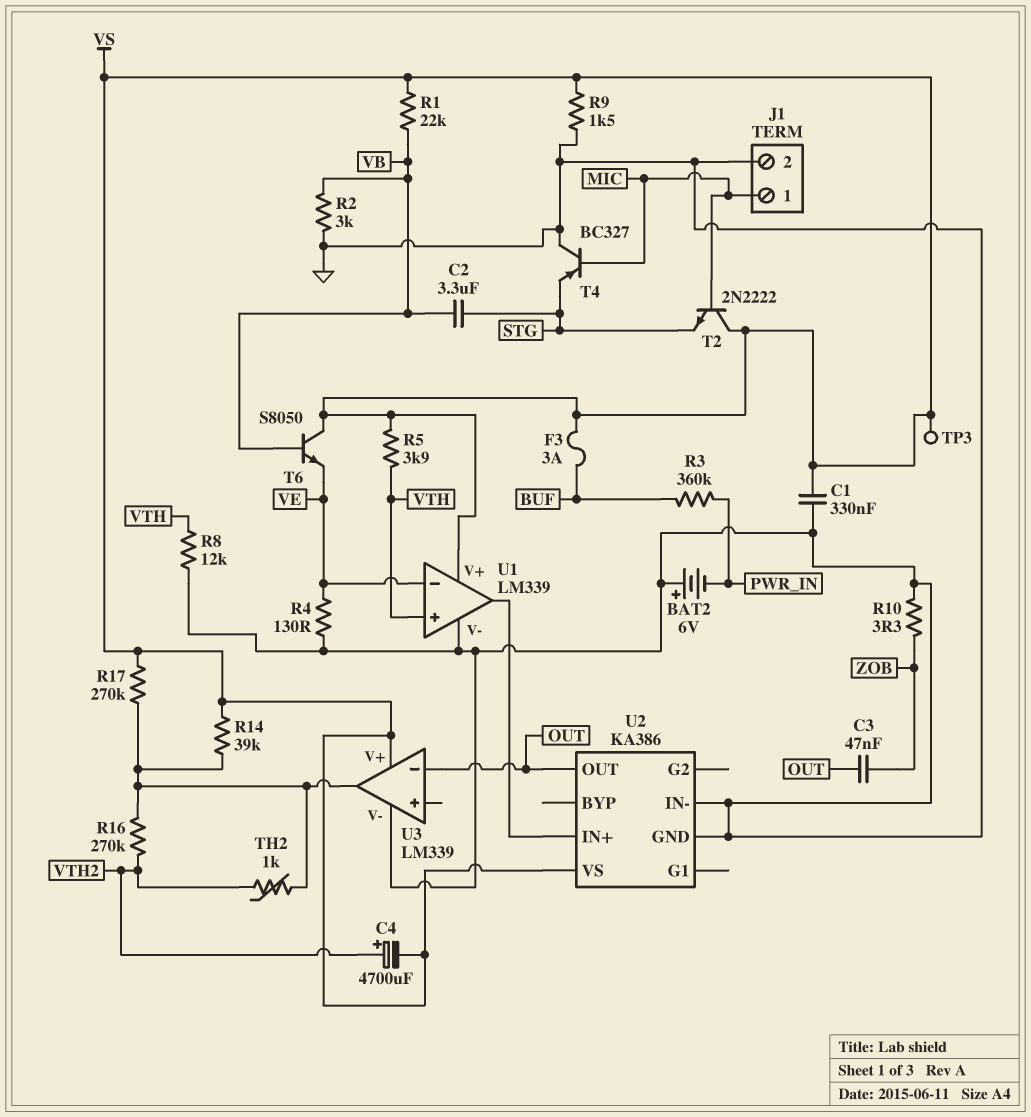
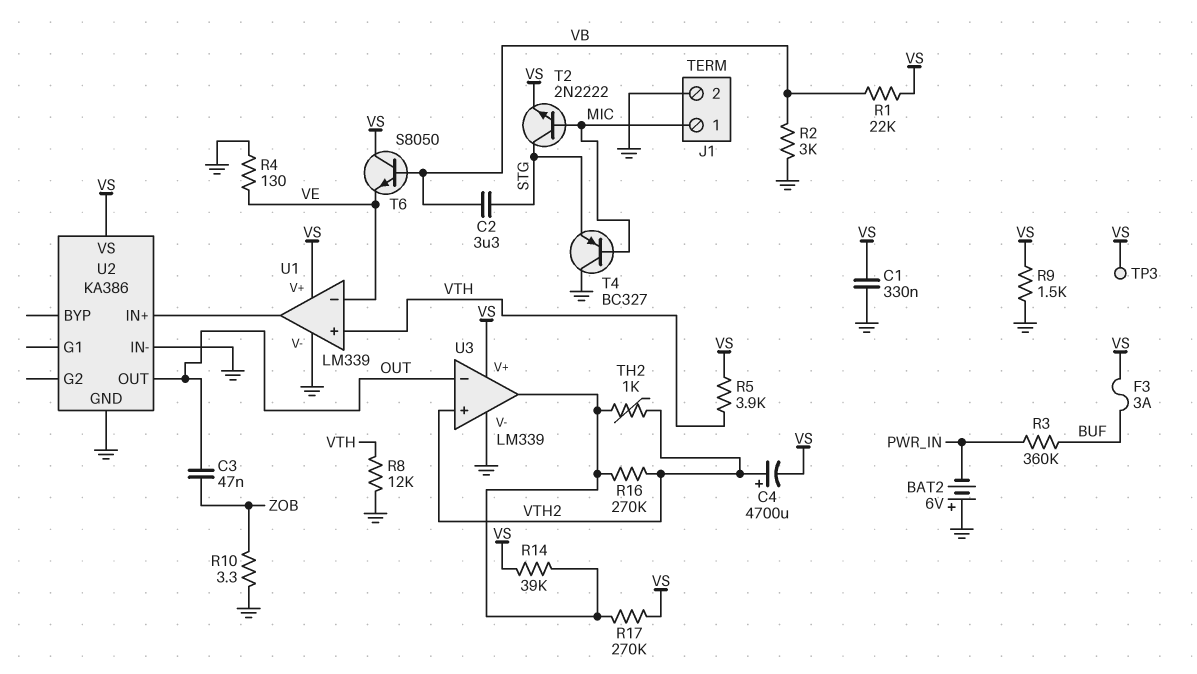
T2: NPN 2N2222 (B MIC, C VS, E STG) -> NPN 2N2222 (B MIC, C STG, E VS)
U3 pin in+: none -> VTH2

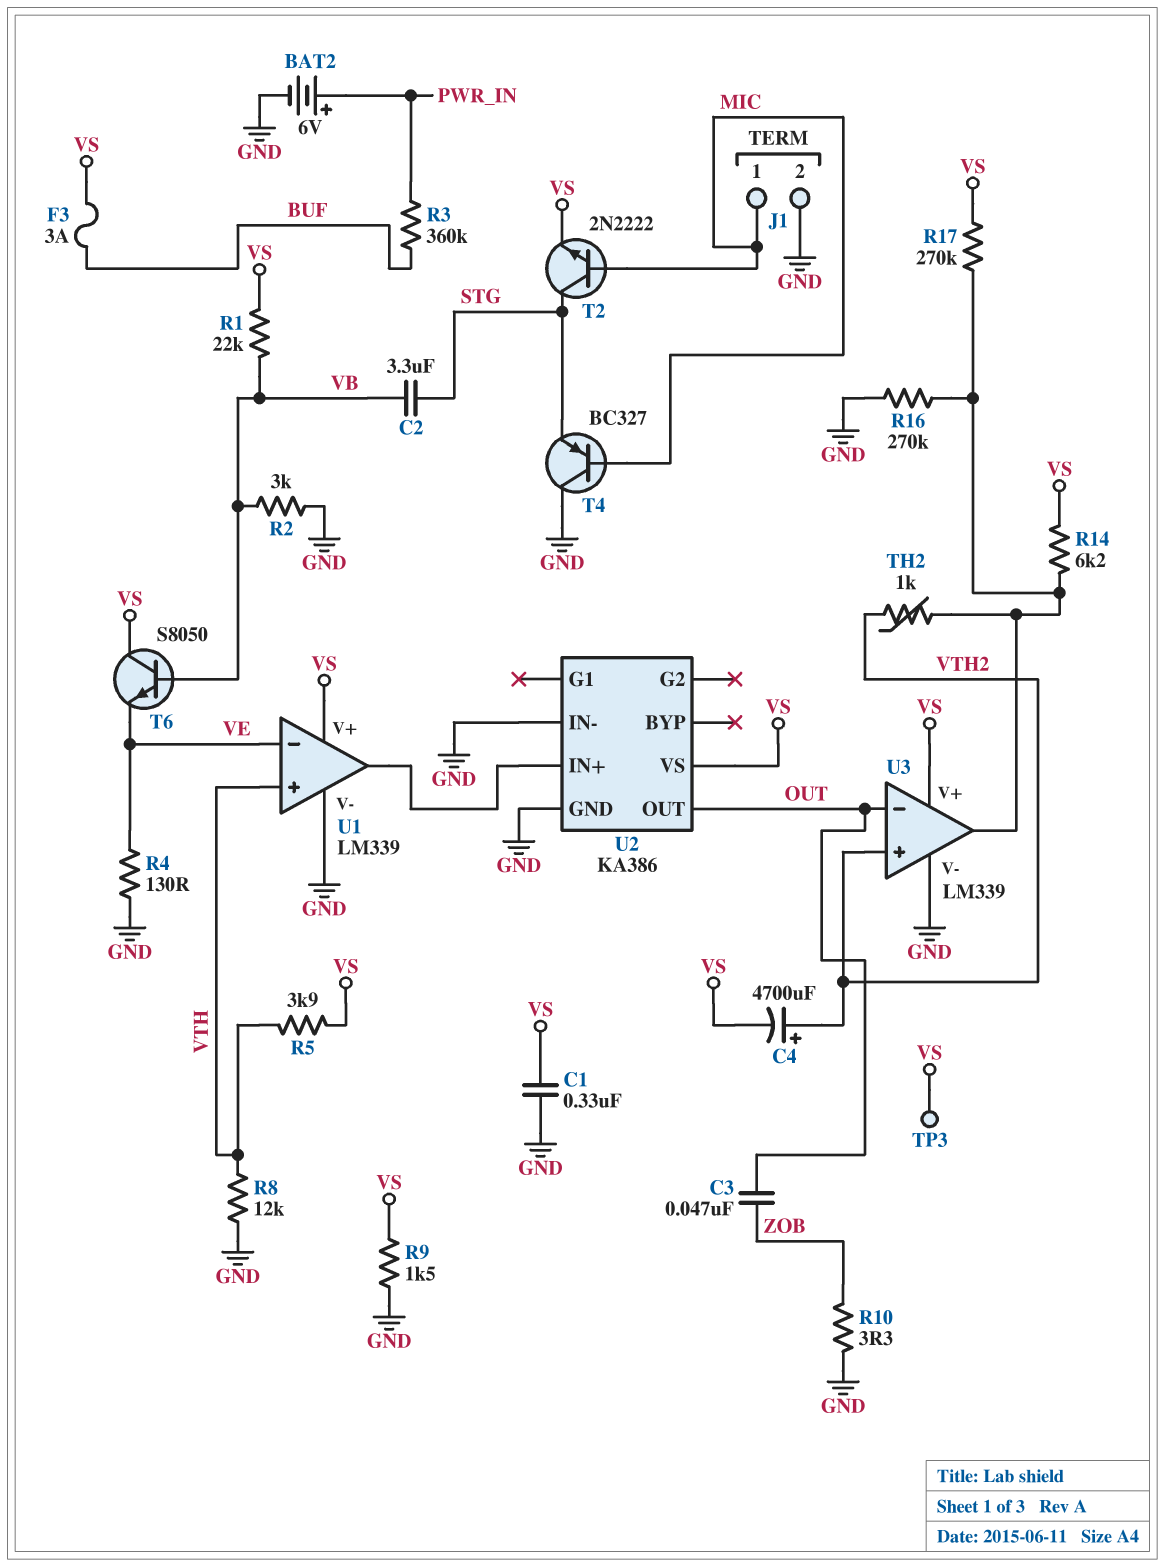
BAT2: 6V (plus GND, minus PWR_IN) -> 6V (plus PWR_IN, minus GND)
R14: 39k (U3/out, VS) -> 6.2k (U3/out, VS)
R16: 270k (U3/out, VTH2) -> 270k (GND, U3/out)

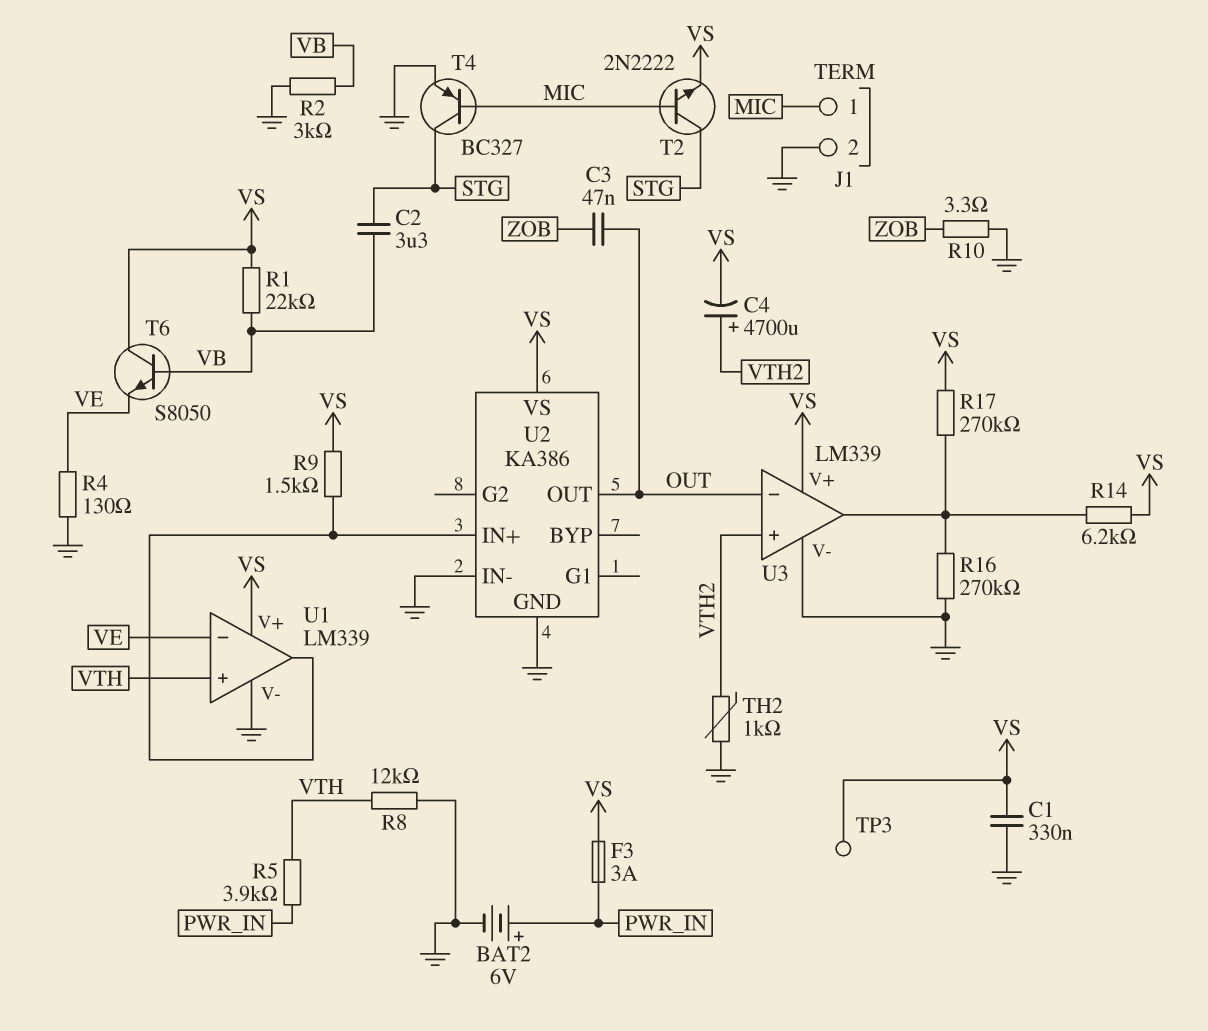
F3: 3A (BUF, VS) -> 3A (PWR_IN, VS)
R3: 360k (BUF, PWR_IN) -> none
R5: 3.9k (VS, VTH) -> 3.9k (PWR_IN, VTH)
R9: 1.5k (GND, VS) -> 1.5k (U1/out, VS)
T4: PNP BC327 (B MIC, C GND, E STG) -> PNP BC327 (B MIC, C STG, E GND)
TH2: 1k (U3/out, VTH2) -> 1k (GND, VTH2)

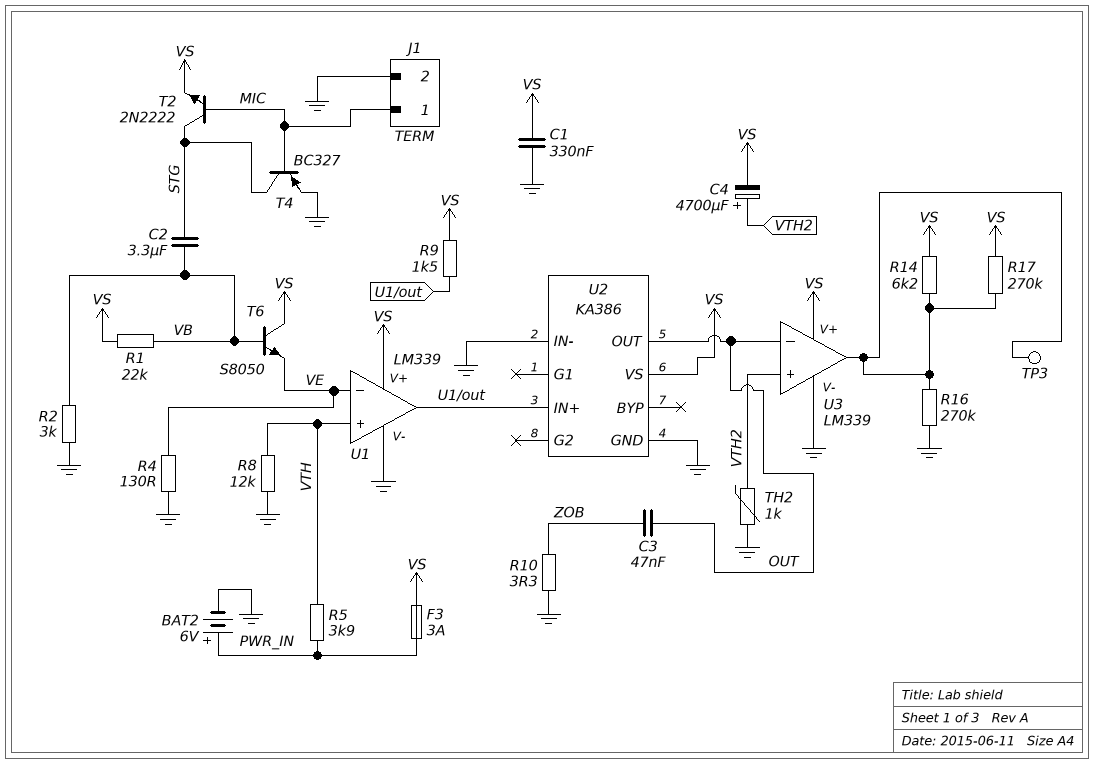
TP3: test point (VS) -> test point (U3/out)

